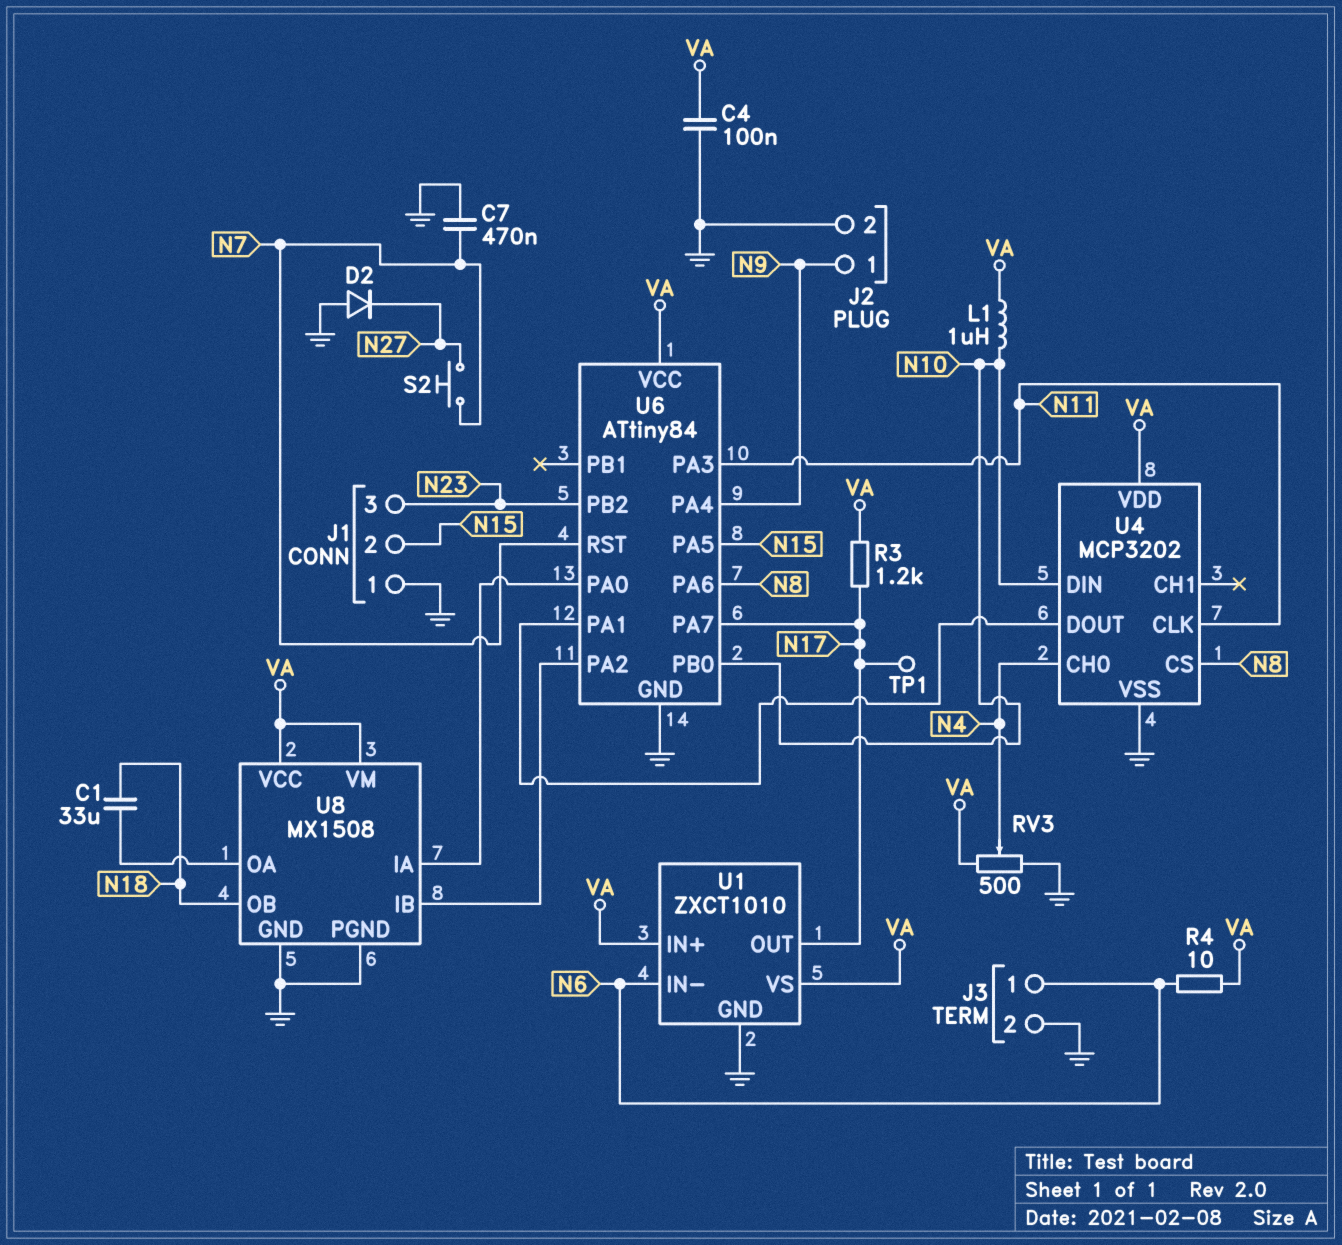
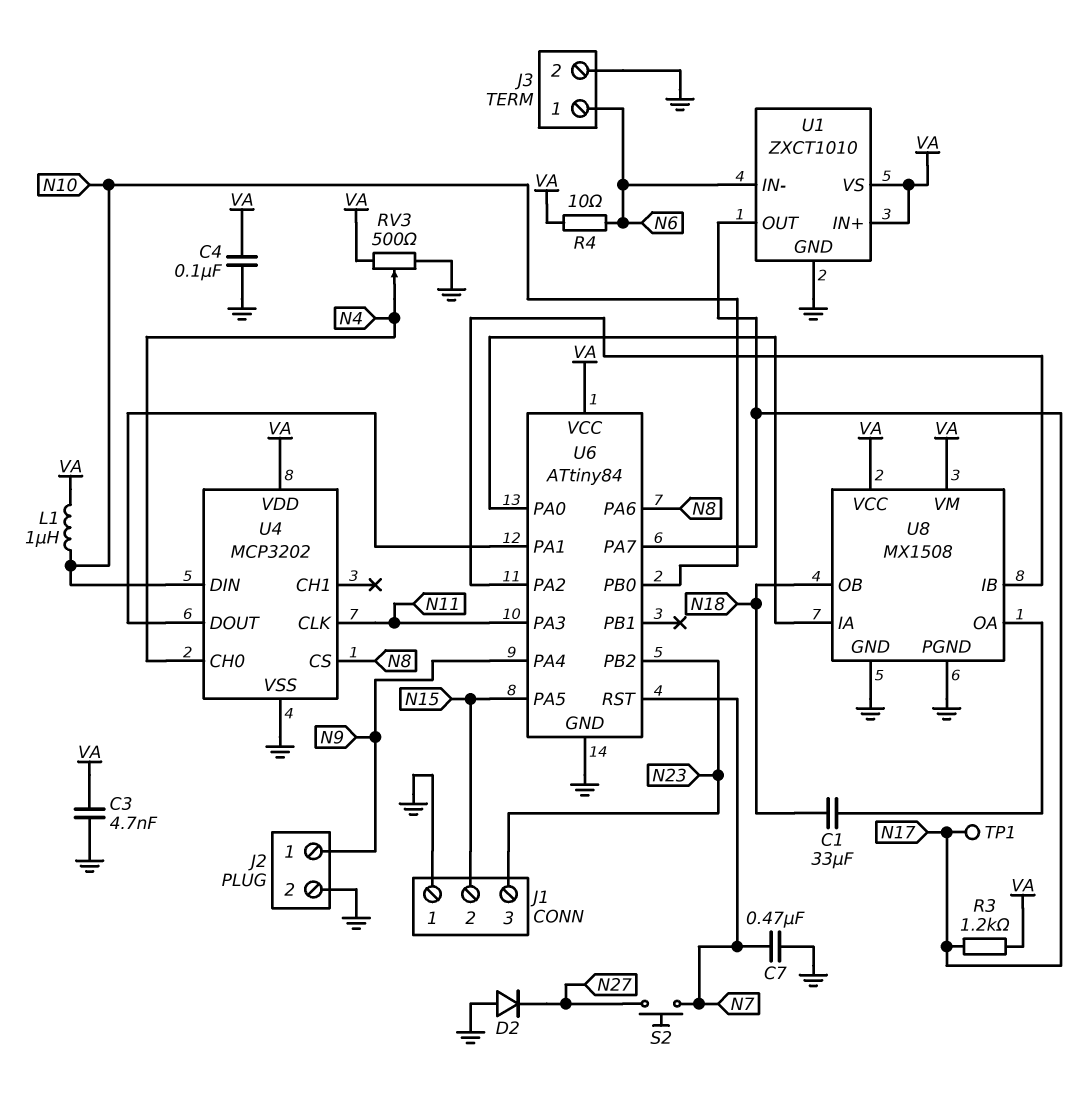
C3: none -> 4.7nF (GND, VA)

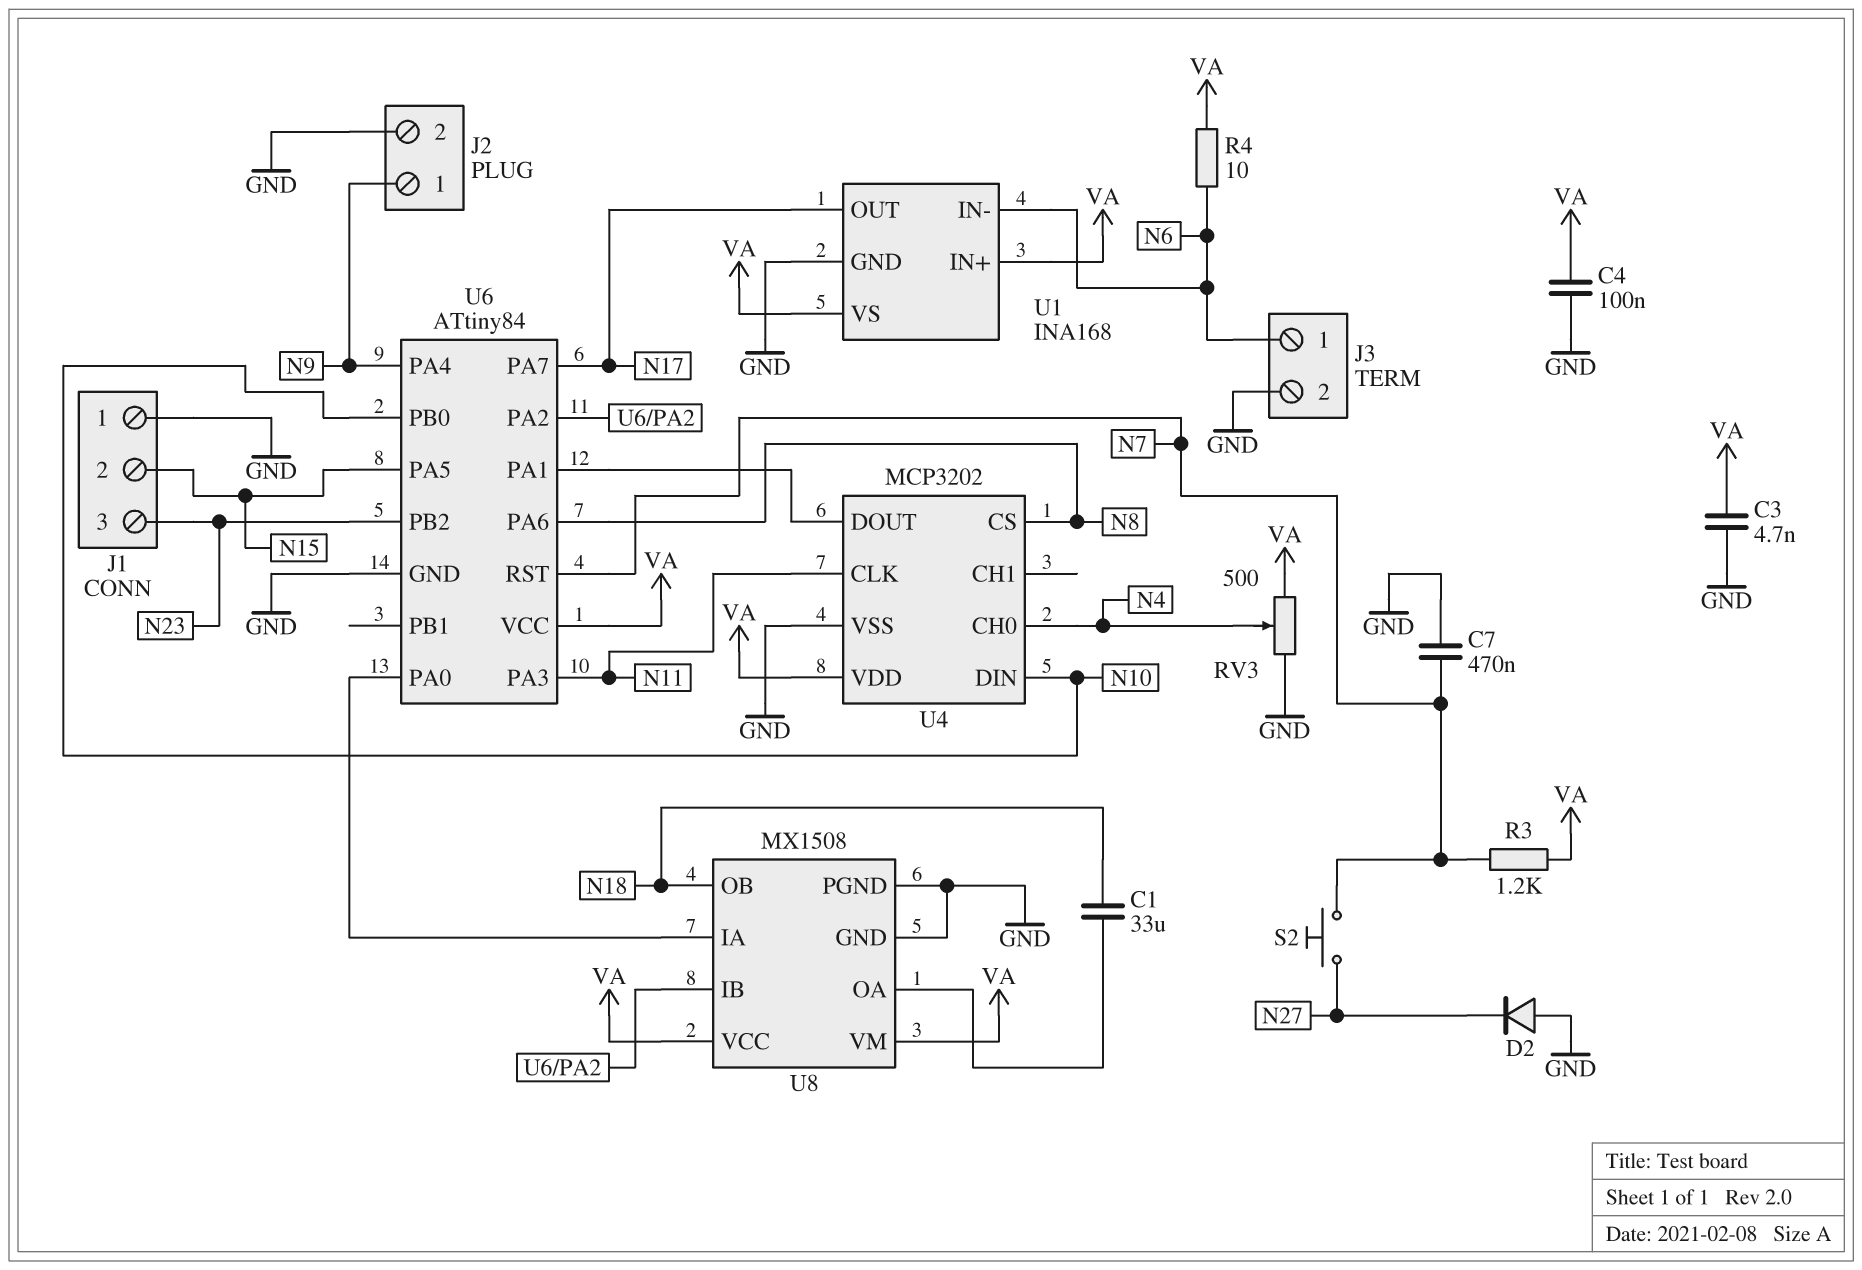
L1: 1uH (N10, VA) -> none
R3: 1.2k (N17, VA) -> 1.2k (N7, VA)
TP1: test point (N17) -> none
U1: ZXCT1010 -> INA168

